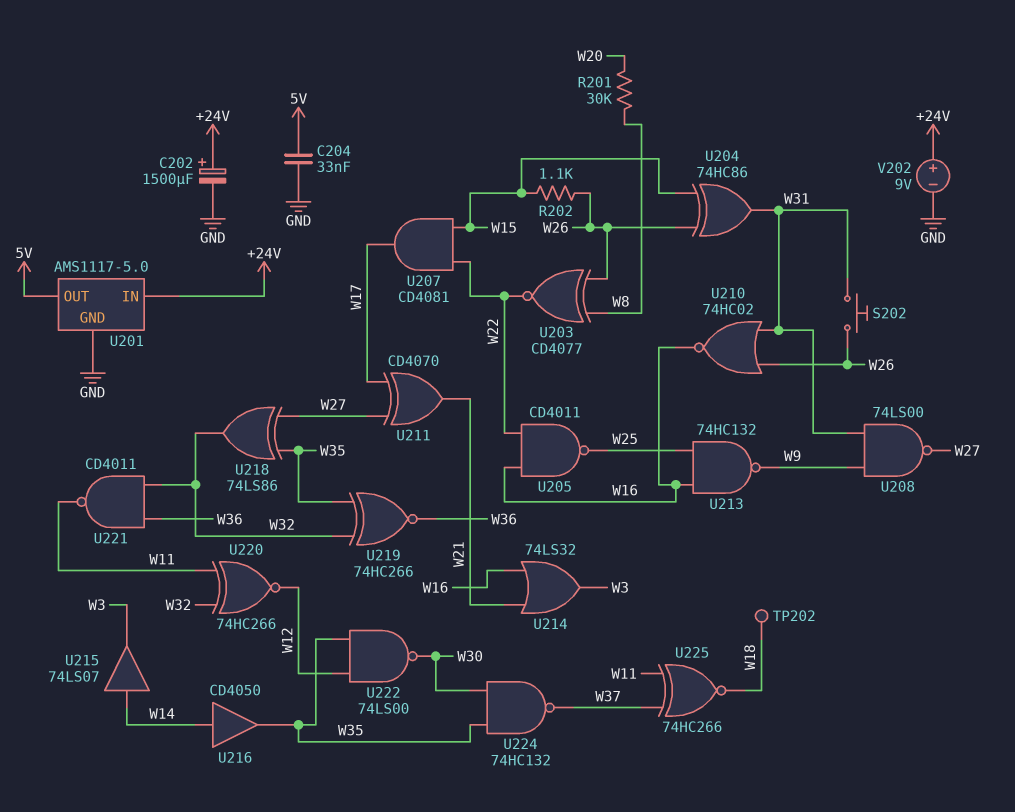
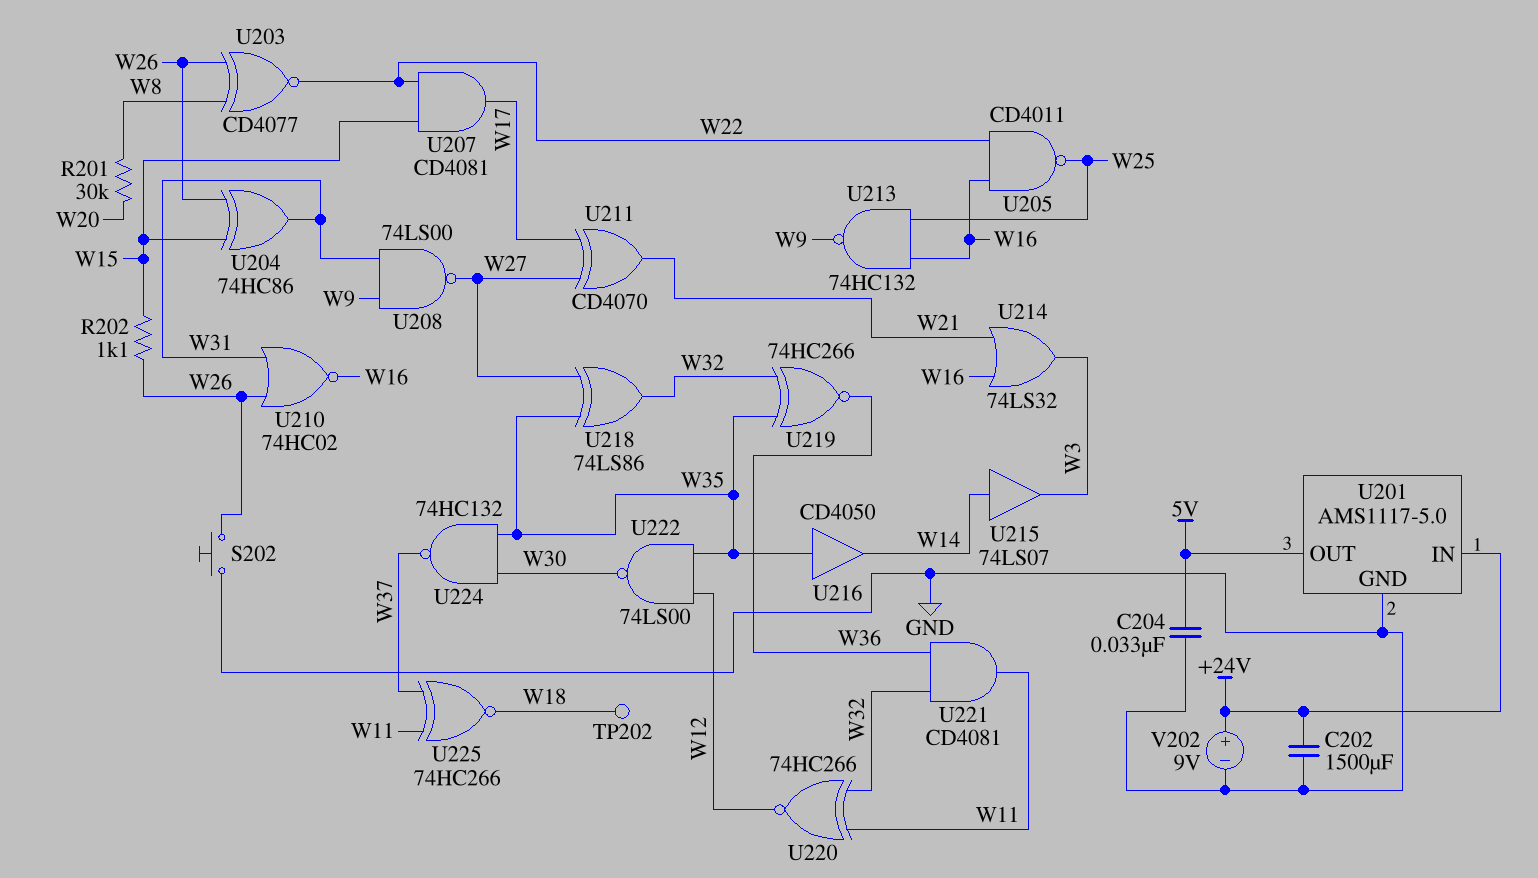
C202: 1500uF (plus +24V, minus GND) -> 1500uF (+24V, GND)
S202: button (W26, W31) -> button (GND, W26)
U216: buffer CD4050 (in W14, out W35) -> buffer CD4050 (in W35, out W14)
U221: NAND CD4011 (in W32, in W36, out W11) -> AND CD4081 (in W32, in W36, out W11)

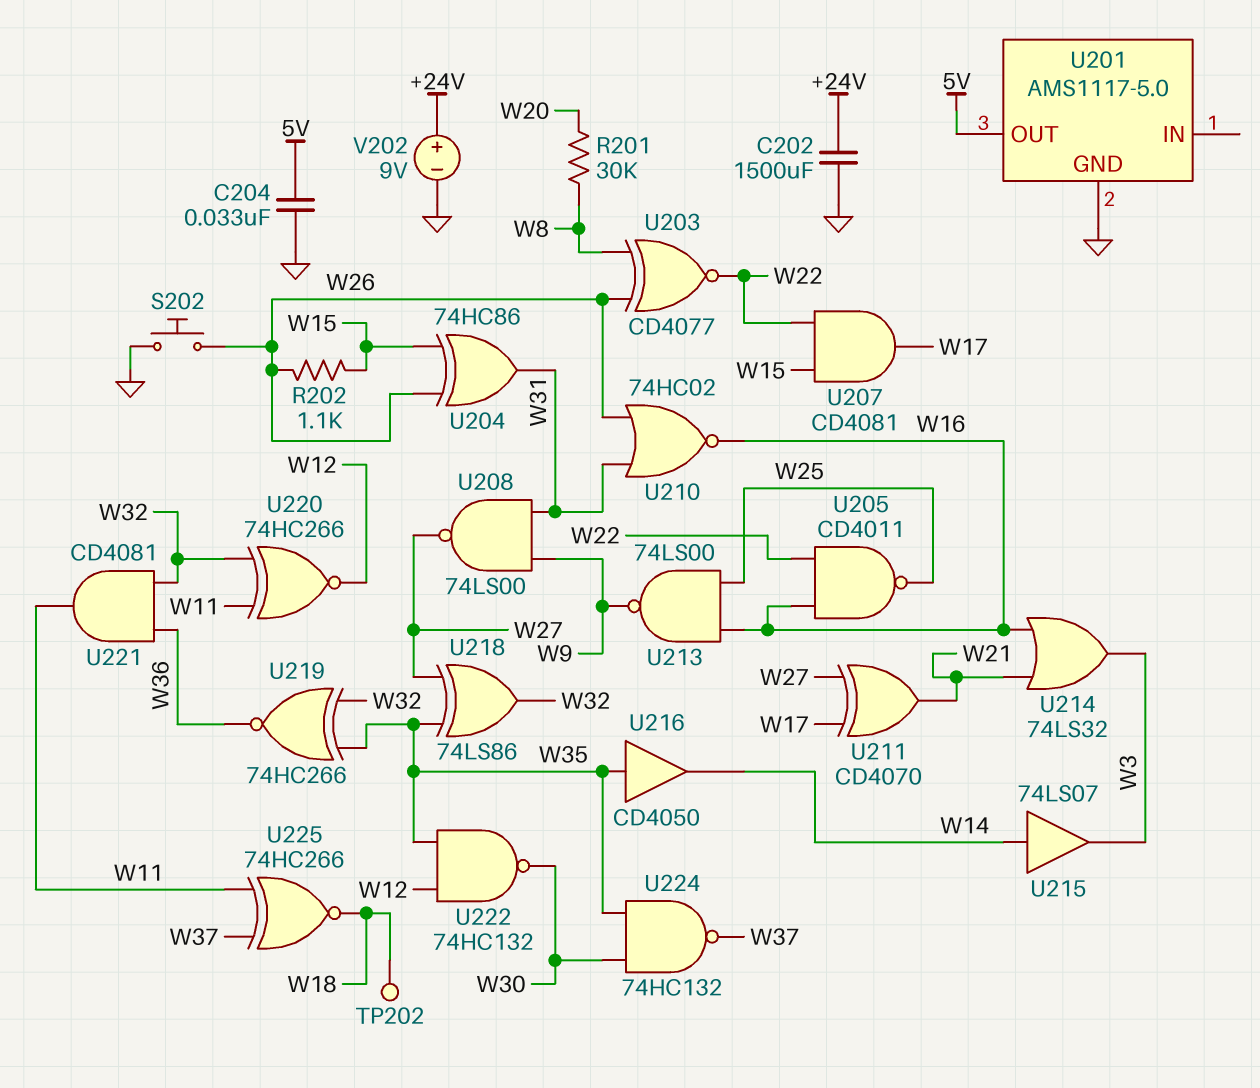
U201 pin IN: +24V -> none
U213: NAND 74HC132 (in W16, in W25, out W9) -> NAND 74LS00 (in W16, in W25, out W9)
U222: NAND 74LS00 (in W12, in W35, out W30) -> NAND 74HC132 (in W12, in W35, out W30)

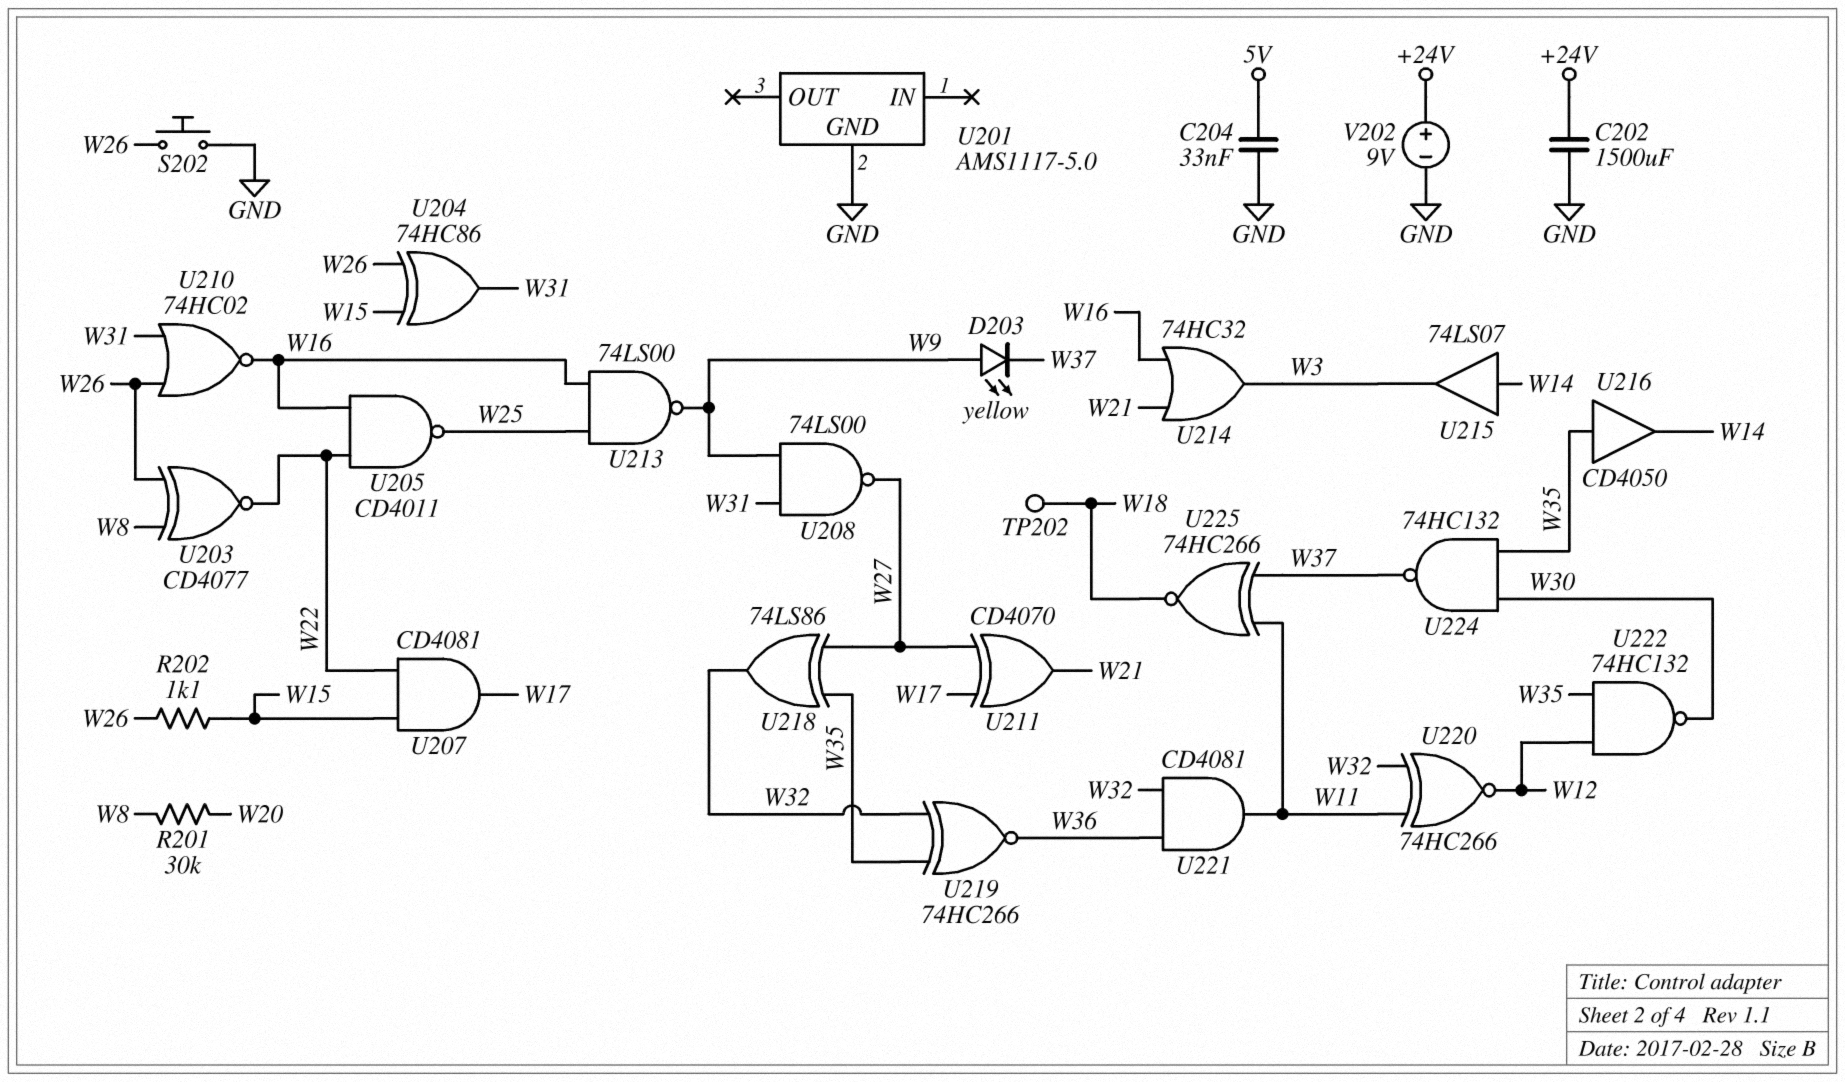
D203: none -> LED yellow (A W9, K W37)
U201 pin OUT: 5V -> none
U214: OR 74LS32 (in W16, in W21, out W3) -> OR 74HC32 (in W16, in W21, out W3)

